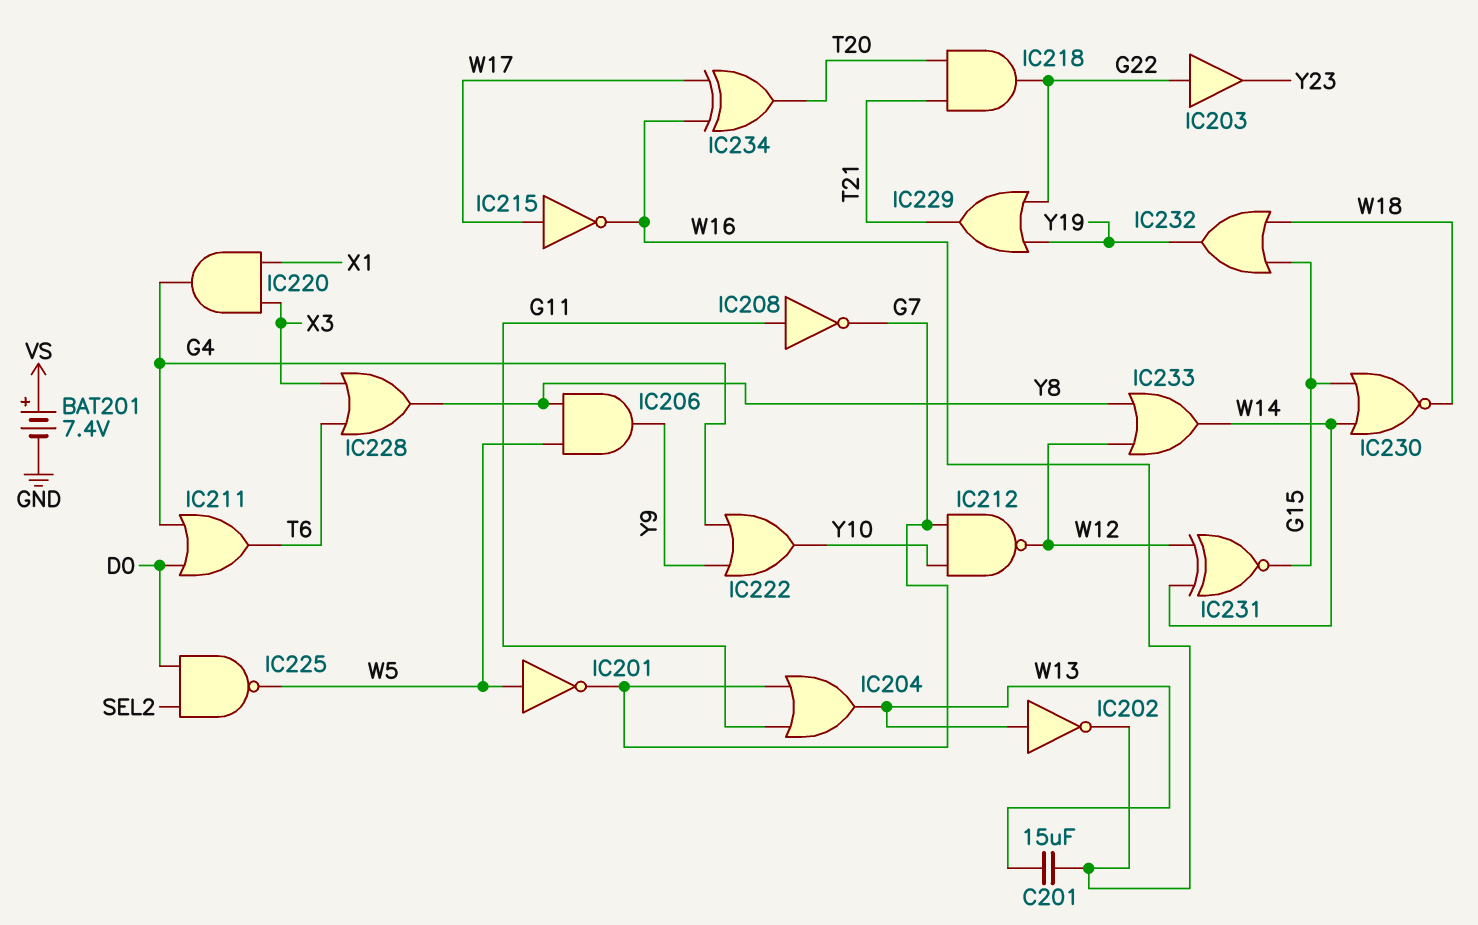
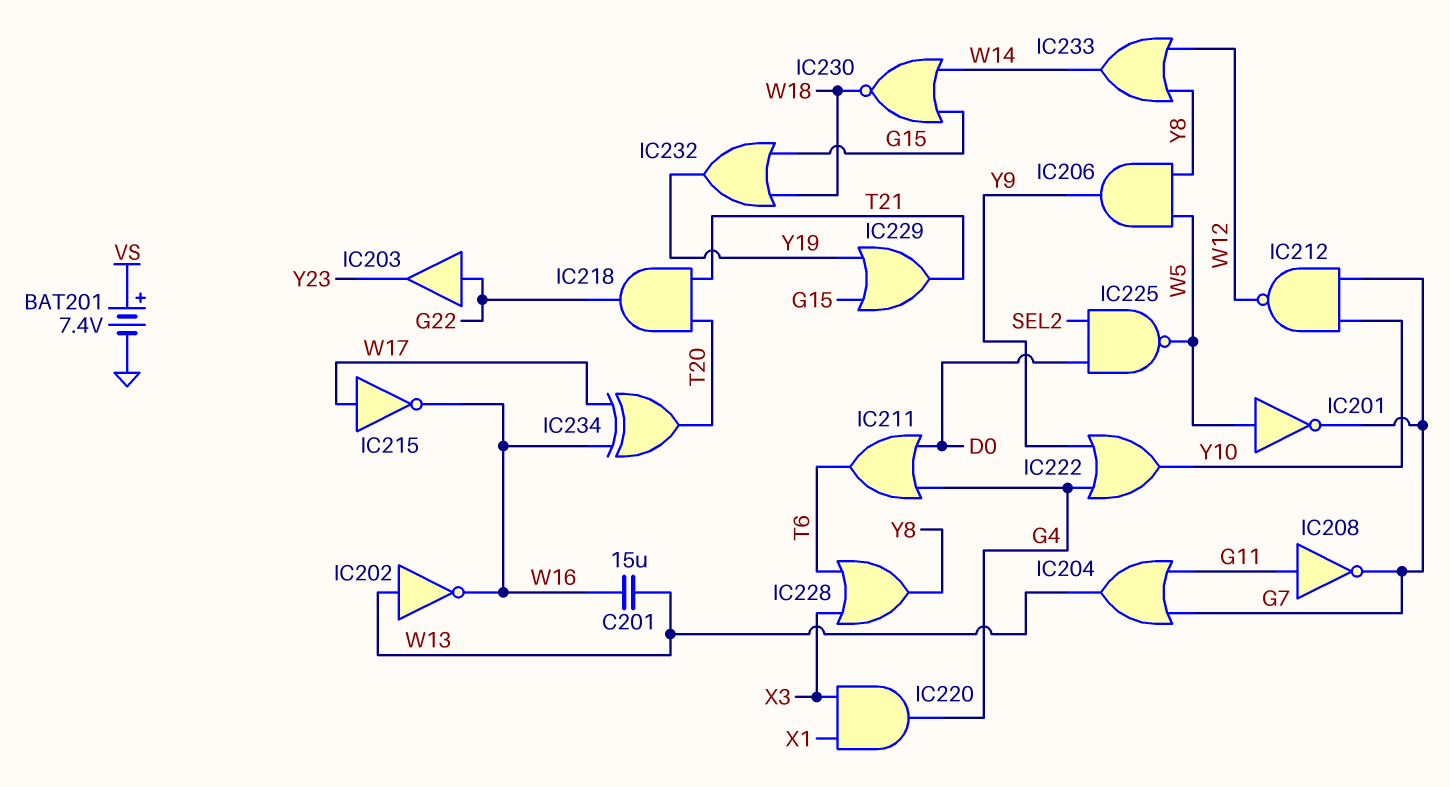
IC229: OR (in G22, in Y19, out T21) -> OR (in G15, in Y19, out T21)
IC231: XNOR (in W12, in W14, out G15) -> none

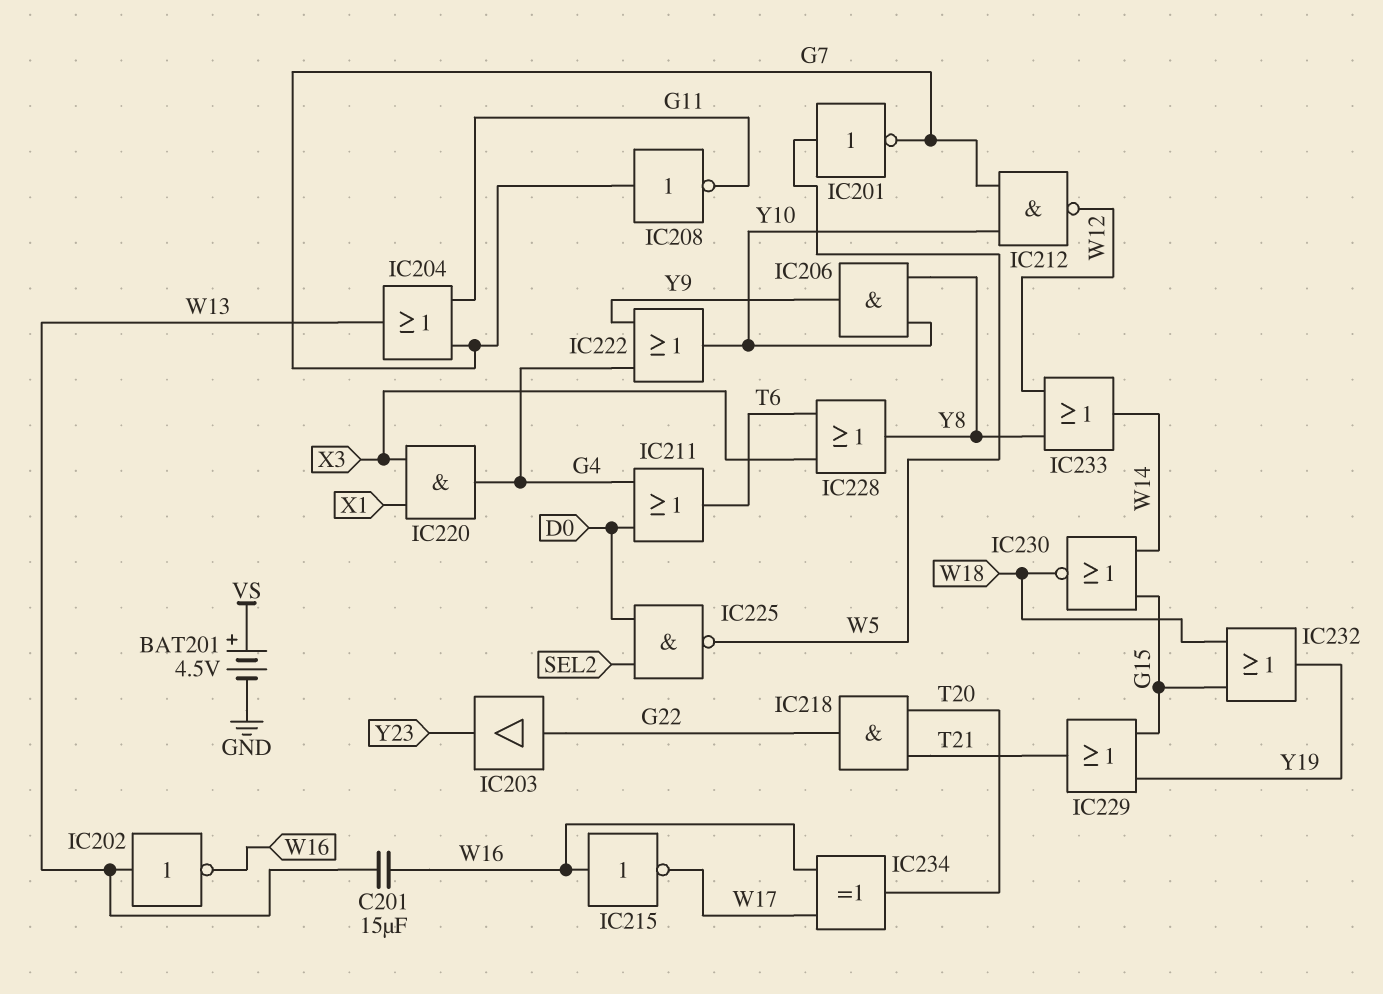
BAT201: 7.4V (plus VS, minus GND) -> 4.5V (plus VS, minus GND)
IC206: AND (in W5, in Y8, out Y9) -> AND (in Y8, in Y10, out Y9)
IC208: NOT (in G11, out G7) -> NOT (in G7, out G11)
IC215: NOT (in W17, out W16) -> NOT (in W16, out W17)

